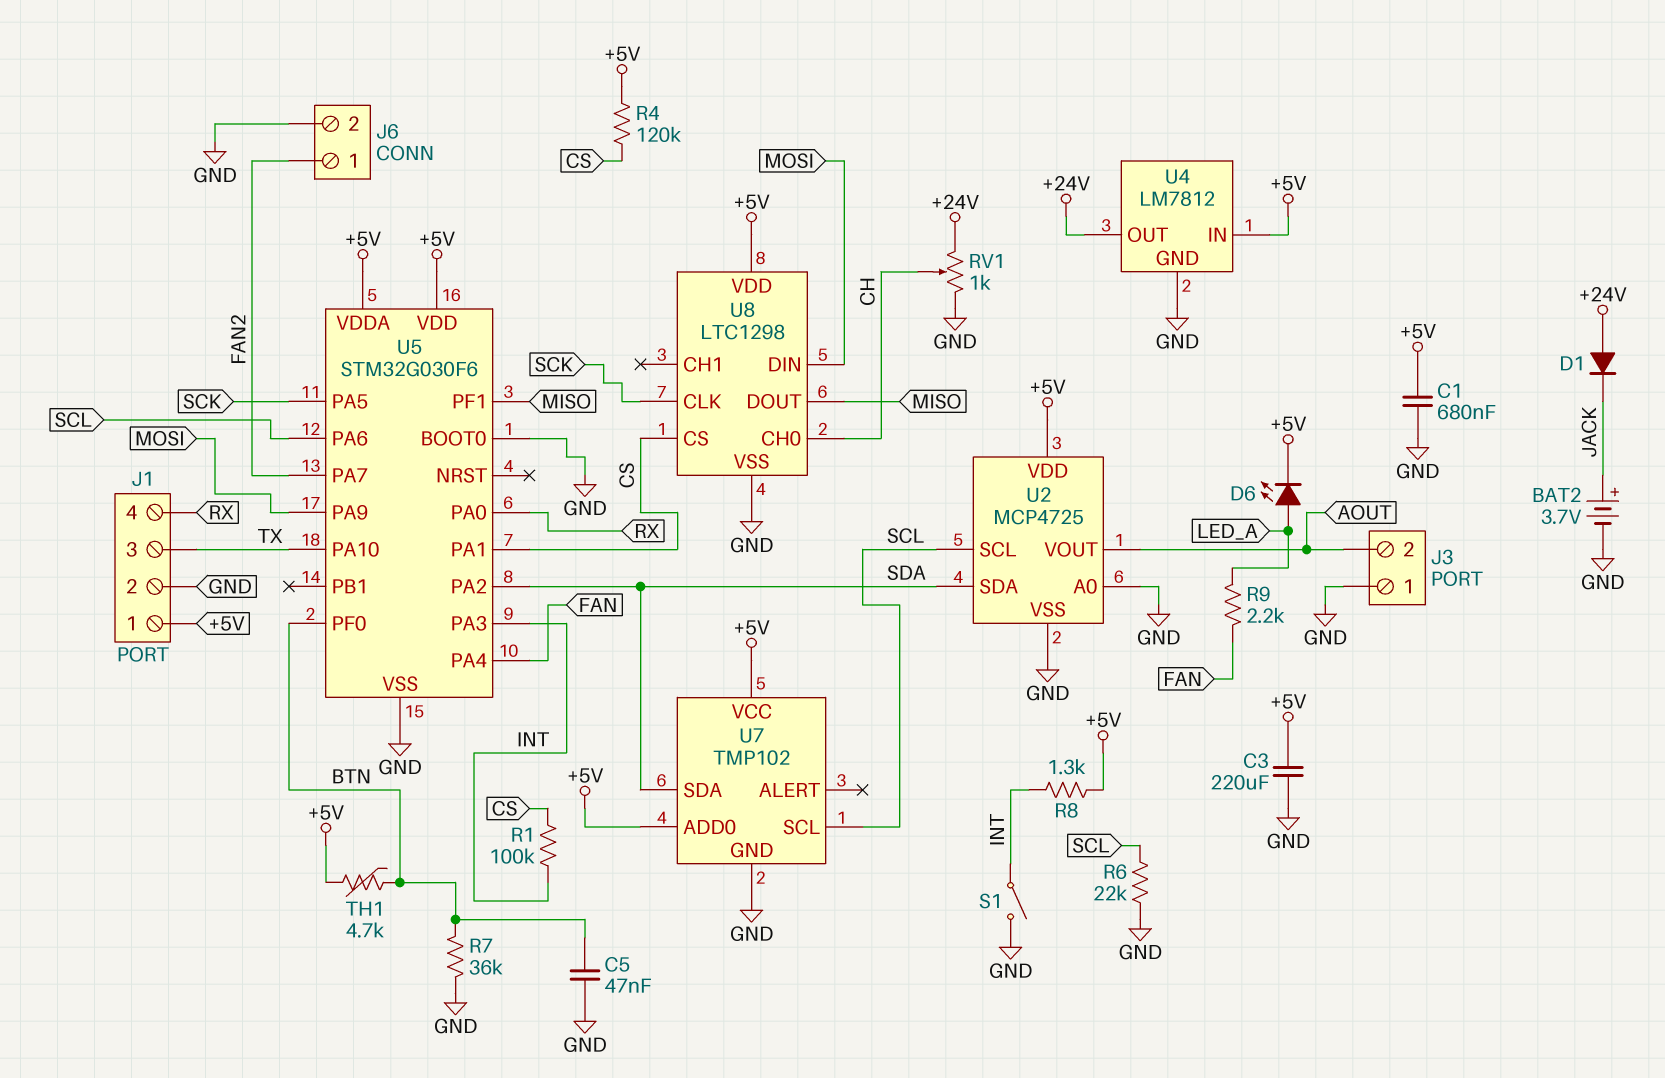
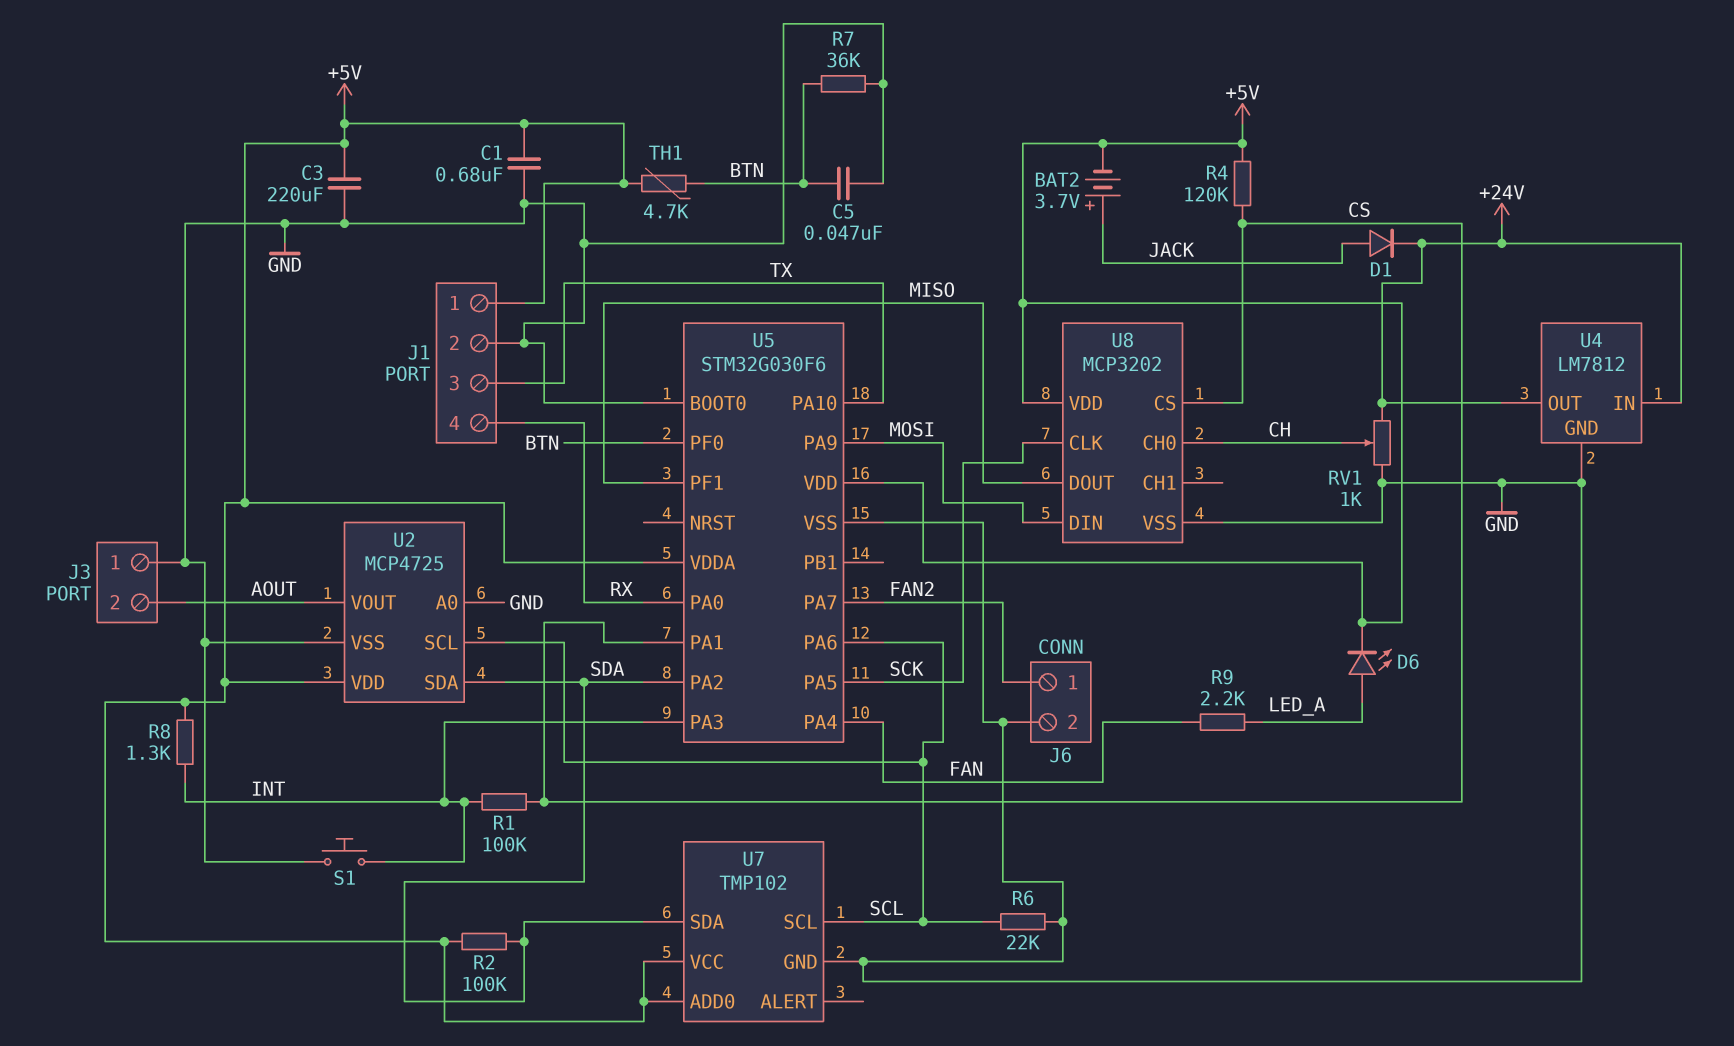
BAT2: 3.7V (plus JACK, minus GND) -> 3.7V (plus JACK, minus +5V)
D1: diode (A +24V, K JACK) -> diode (A JACK, K +24V)
R2: none -> 100k (+5V, SDA)
S1: switch (GND, INT) -> button (GND, INT)
U4 pin IN: +5V -> +24V
U8: LTC1298 -> MCP3202

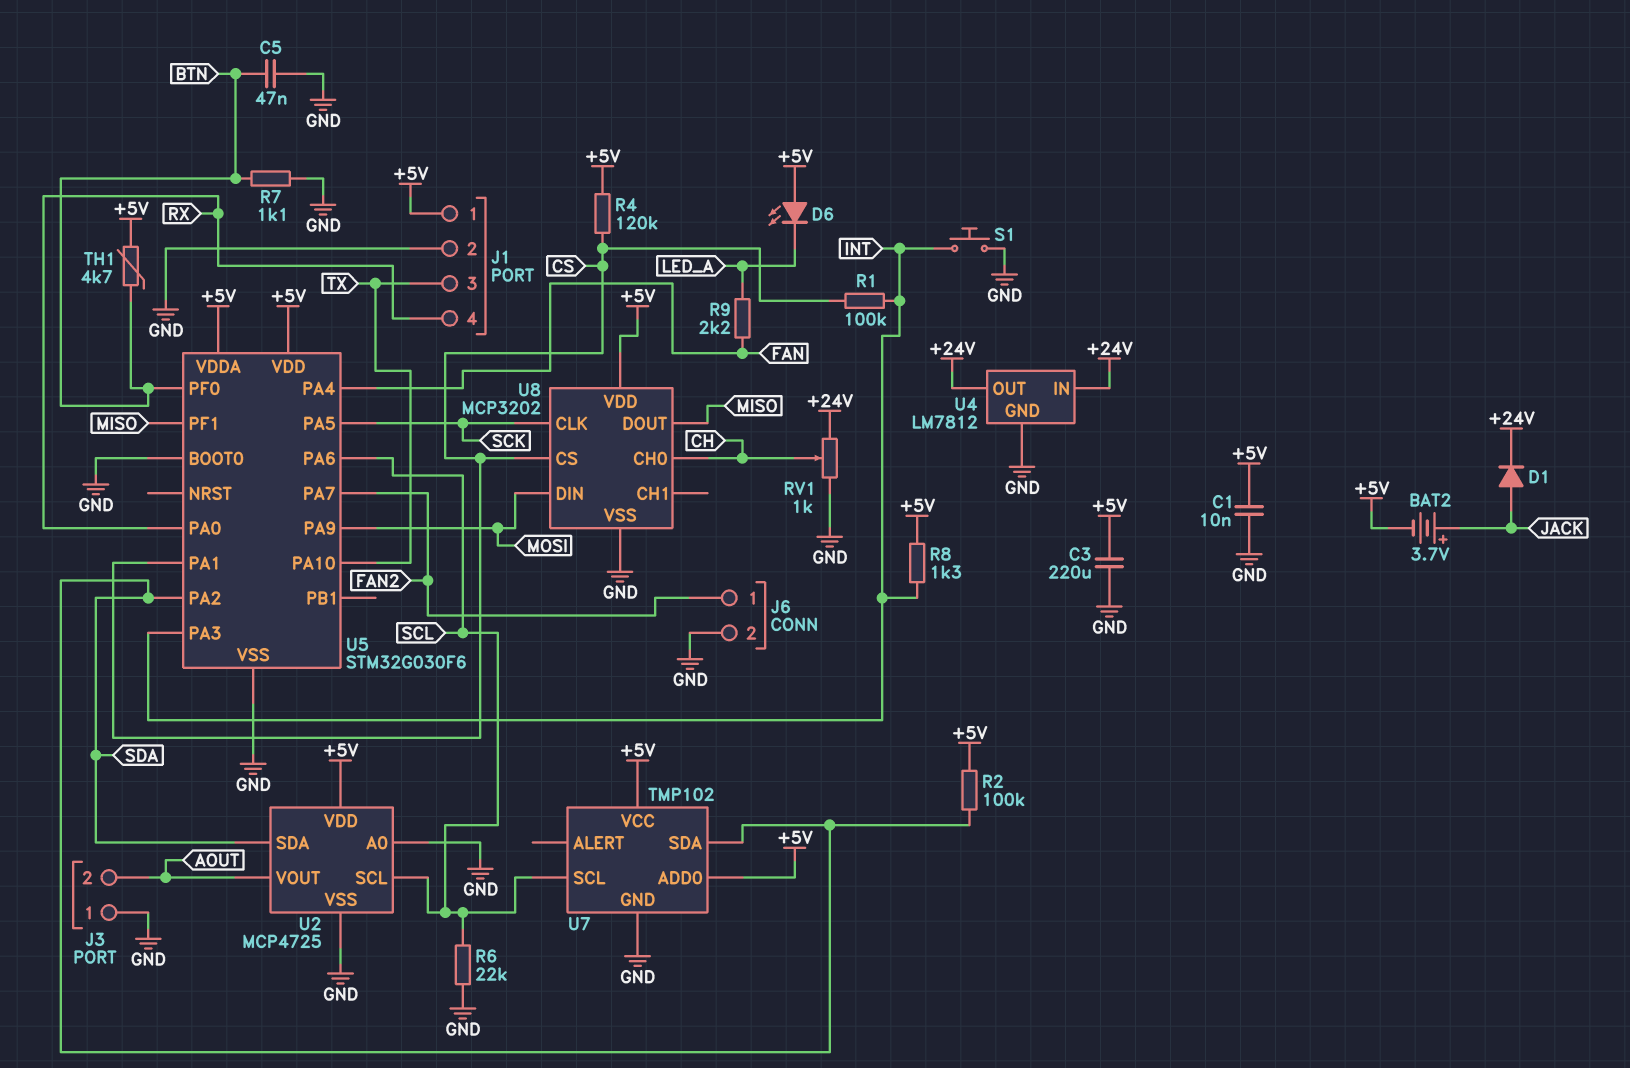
C1: 680nF (+5V, GND) -> 10nF (+5V, GND)
D6: LED (A LED_A, K +5V) -> LED (A +5V, K LED_A)
R7: 36k (BTN, GND) -> 1.1k (BTN, GND)

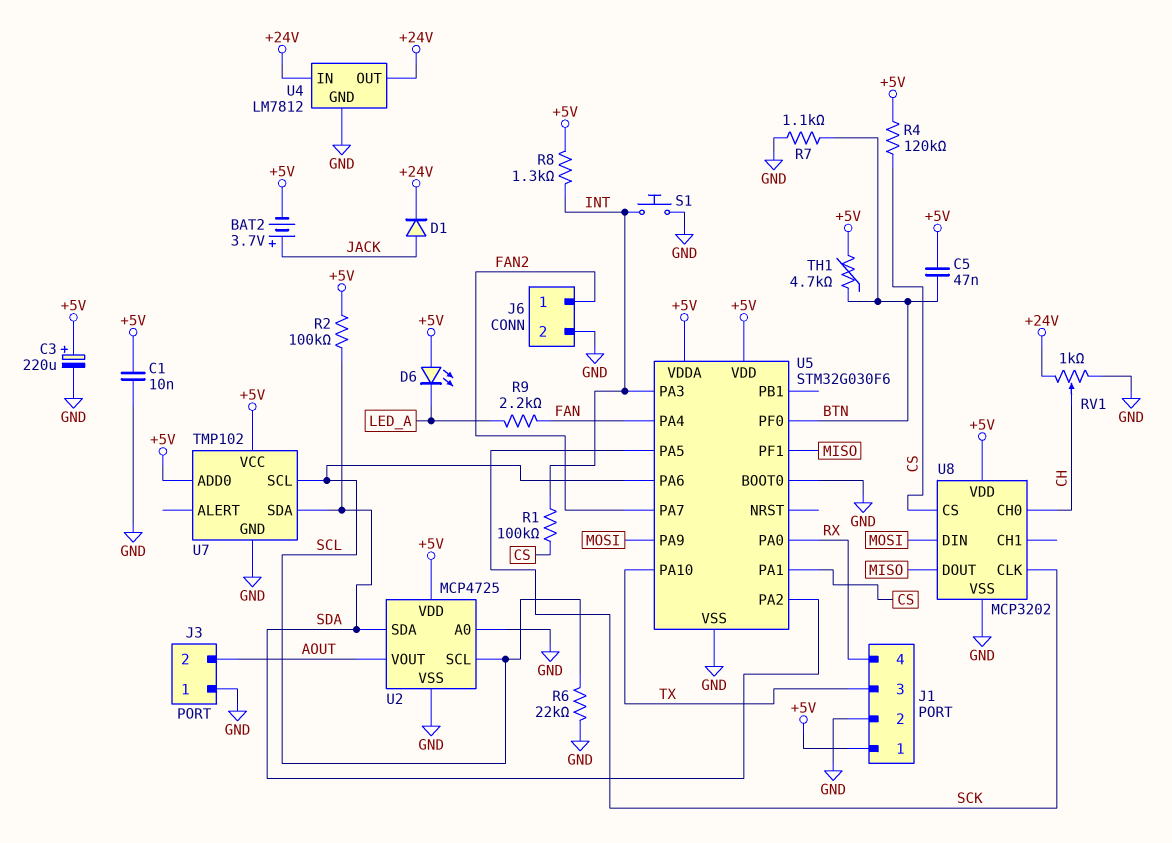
C3: 220uF (+5V, GND) -> 220uF (plus +5V, minus GND)
C5: 47nF (BTN, GND) -> 47nF (+5V, BTN)

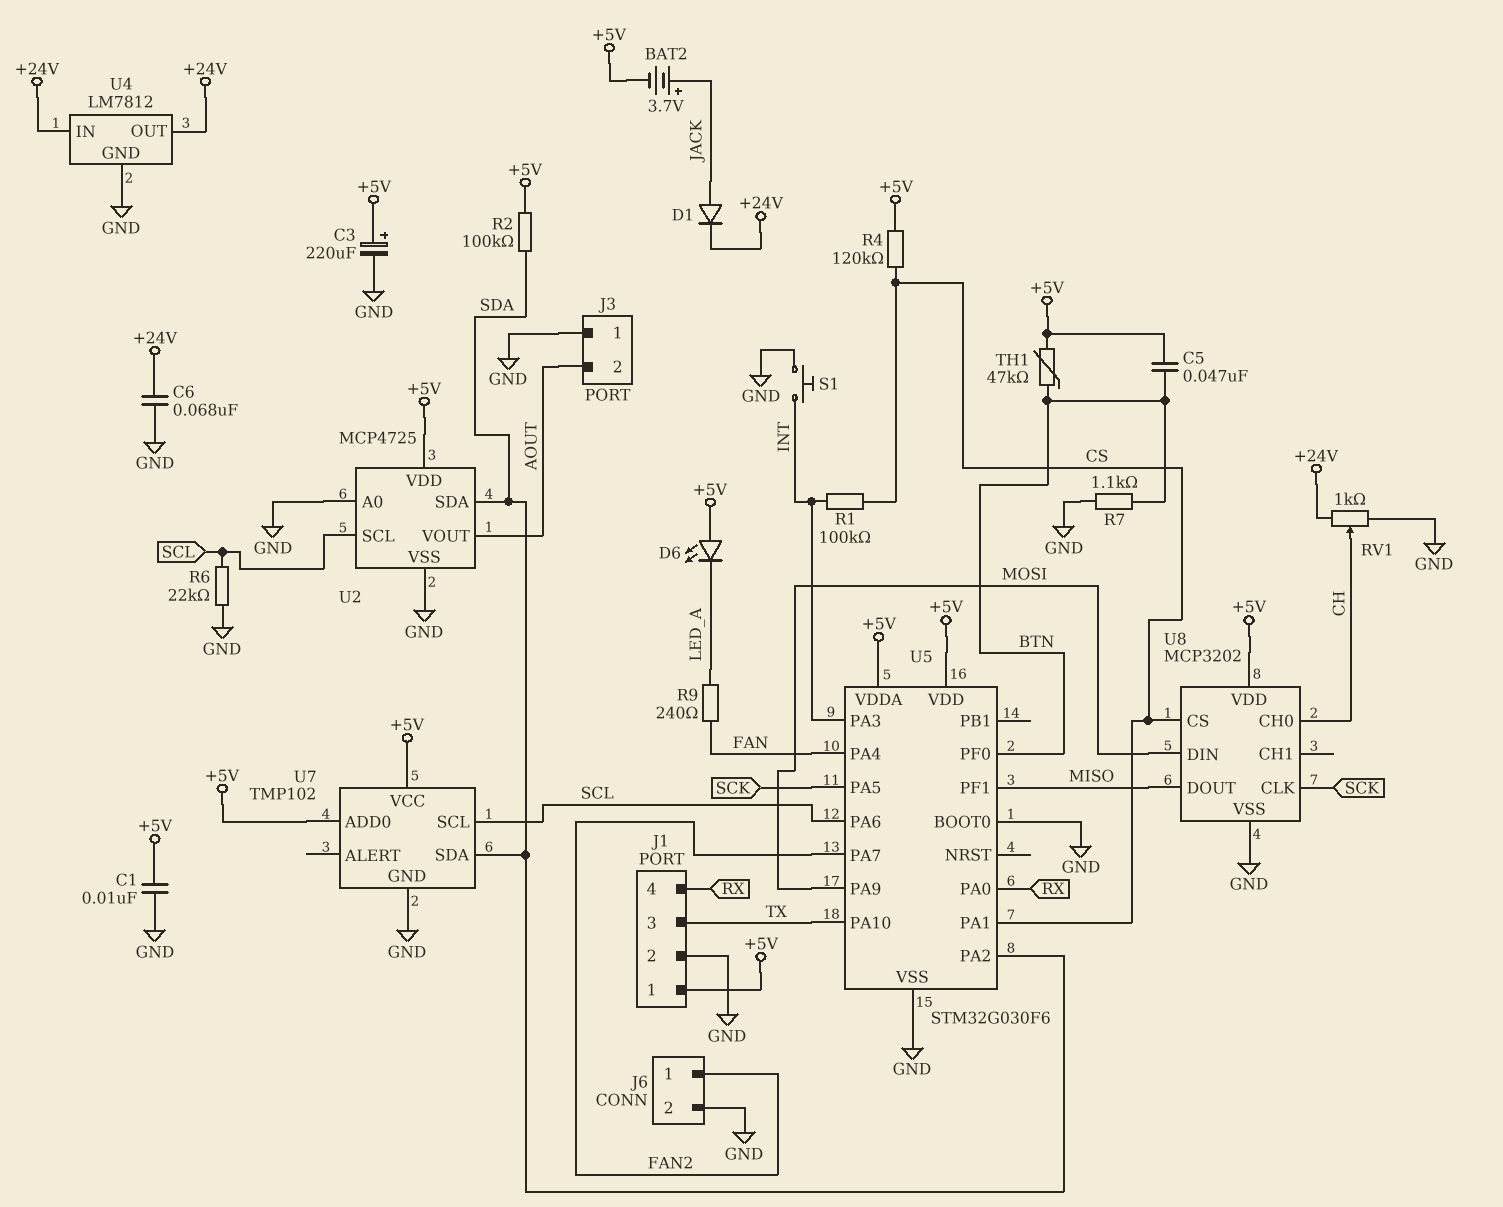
C6: none -> 68nF (+24V, GND)
R8: 1.3k (+5V, INT) -> none
R9: 2.2k (FAN, LED_A) -> 240 (FAN, LED_A)
TH1: 4.7k (+5V, BTN) -> 47k (+5V, BTN)

